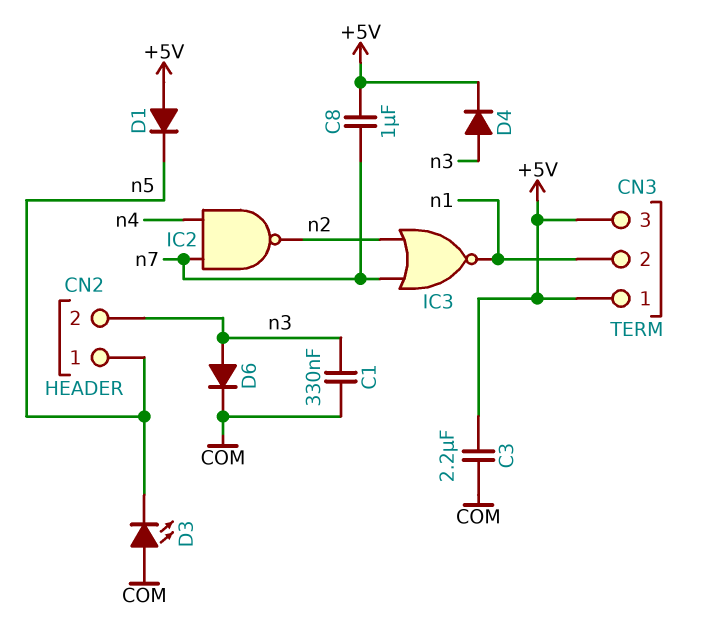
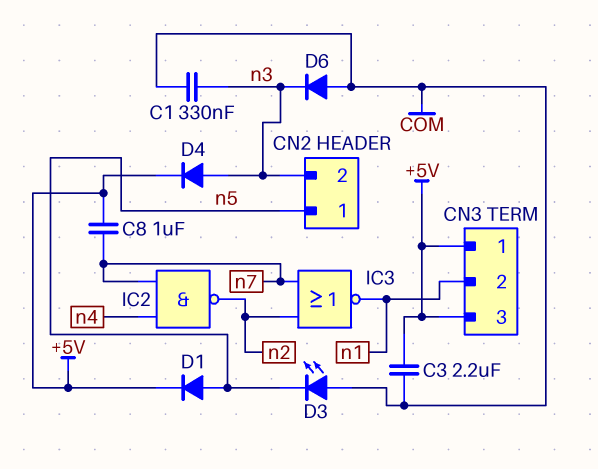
D1: diode (A +5V, K n5) -> diode (A n5, K +5V)
D6: diode (A n3, K COM) -> diode (A COM, K n3)

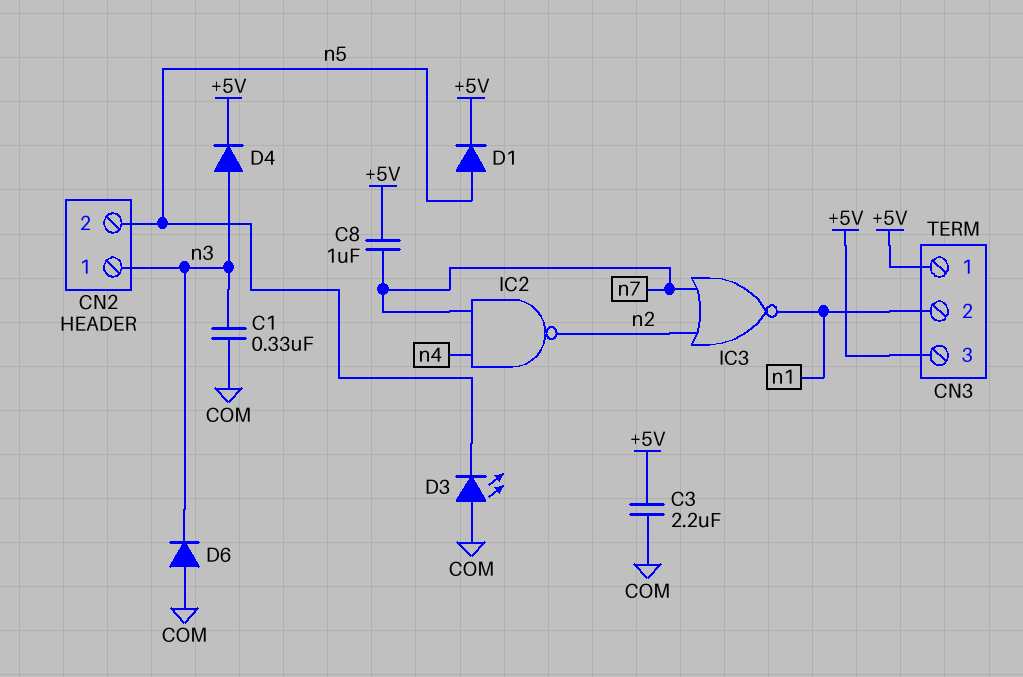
CN2 pin 1: n5 -> n3
CN2 pin 2: n3 -> n5

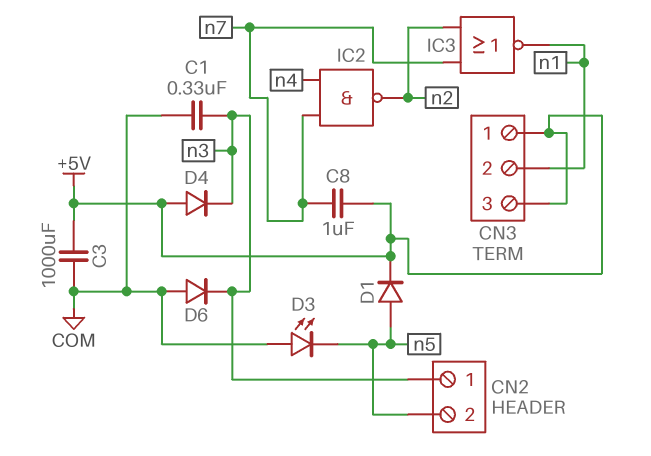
C3: 2.2uF (+5V, COM) -> 1000uF (+5V, COM)
D4: diode (A n3, K +5V) -> diode (A +5V, K n3)

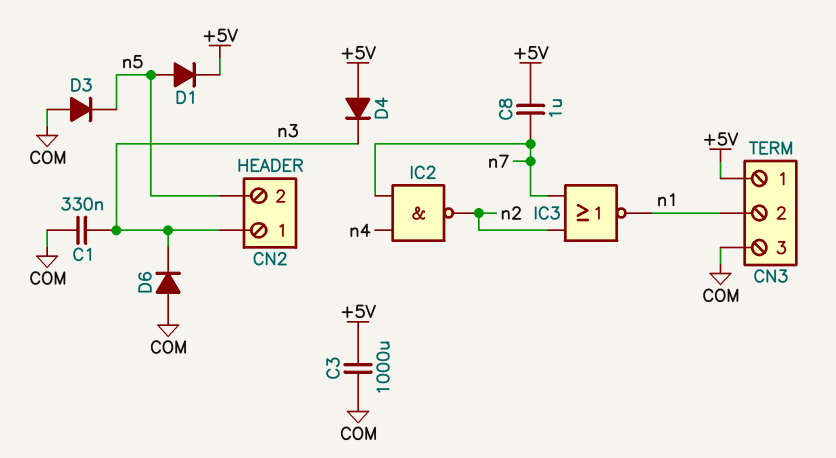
CN3 pin 3: +5V -> COM
D3: LED (A COM, K n5) -> diode (A COM, K n5)

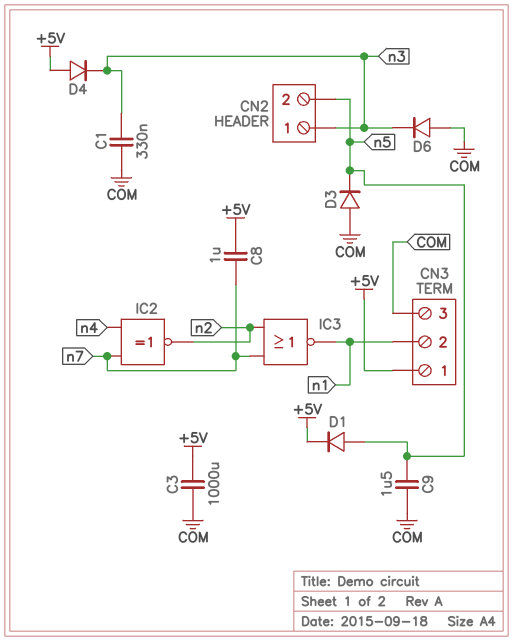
C9: none -> 1.5uF (COM, n5)
IC2: NAND (in n4, in n7, out n2) -> XNOR (in n4, in n7, out n2)

